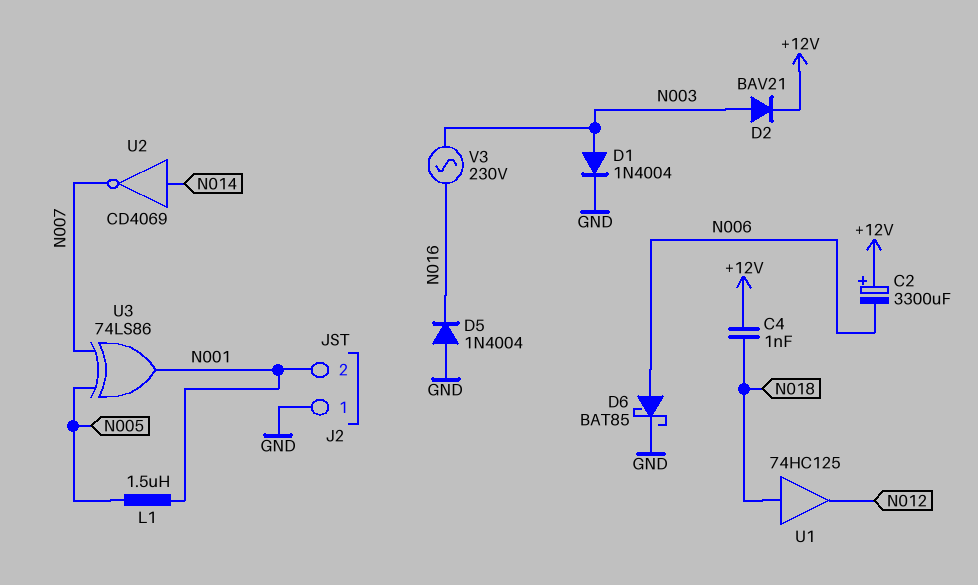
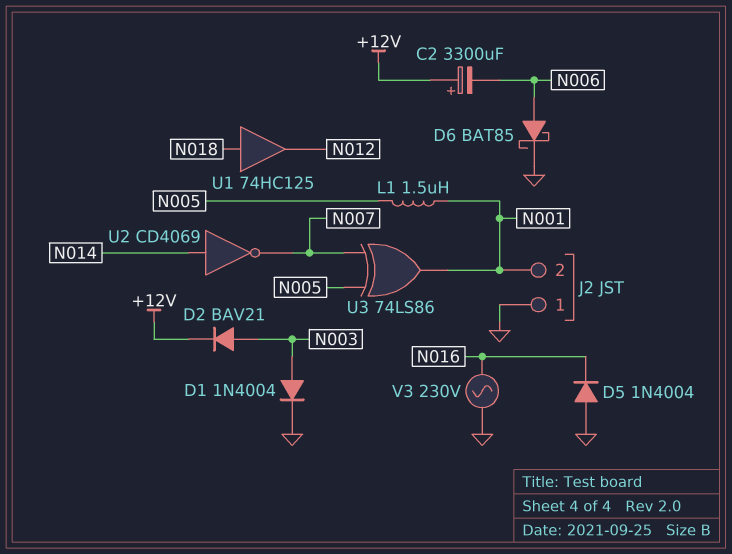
C4: 1nF (+12V, N018) -> none
V3: AC 230V (N003, N016) -> AC 230V (GND, N016)

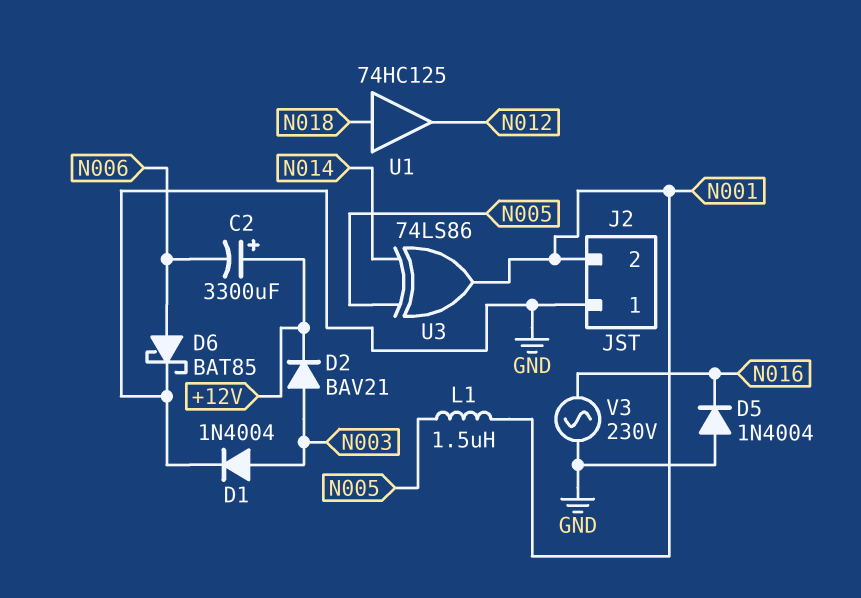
U2: NOT CD4069 (in N014, out N007) -> none
U3: XOR 74LS86 (in N005, in N007, out N001) -> XOR 74LS86 (in N005, in N014, out N001)

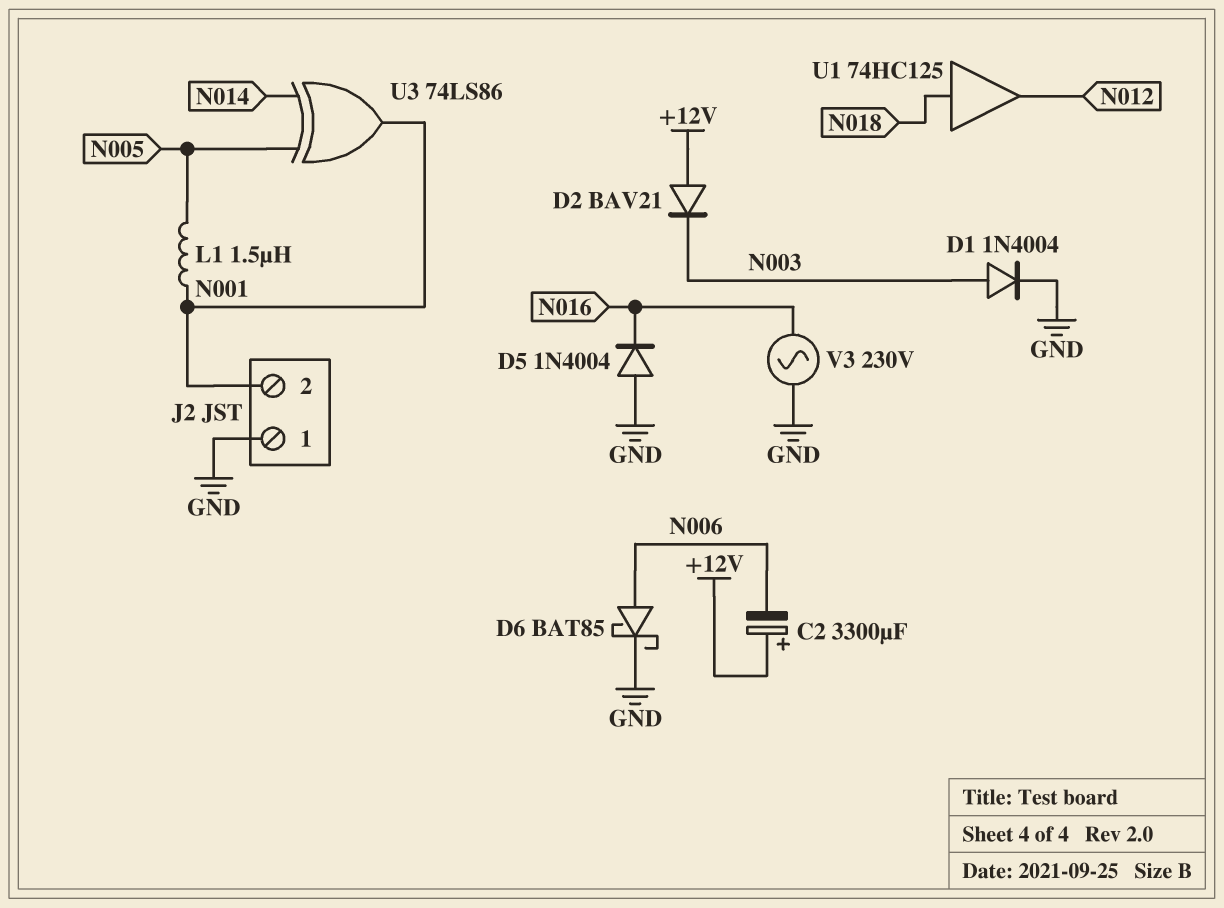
D2: diode BAV21 (A N003, K +12V) -> diode BAV21 (A +12V, K N003)

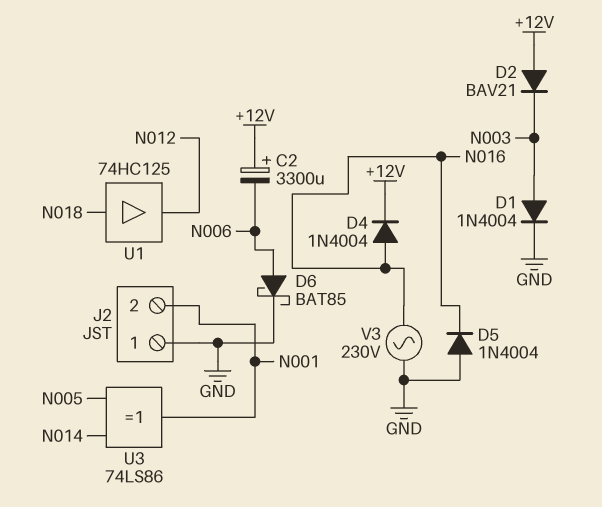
D4: none -> diode 1N4004 (A N016, K +12V)
L1: 1.5uH (N001, N005) -> none

